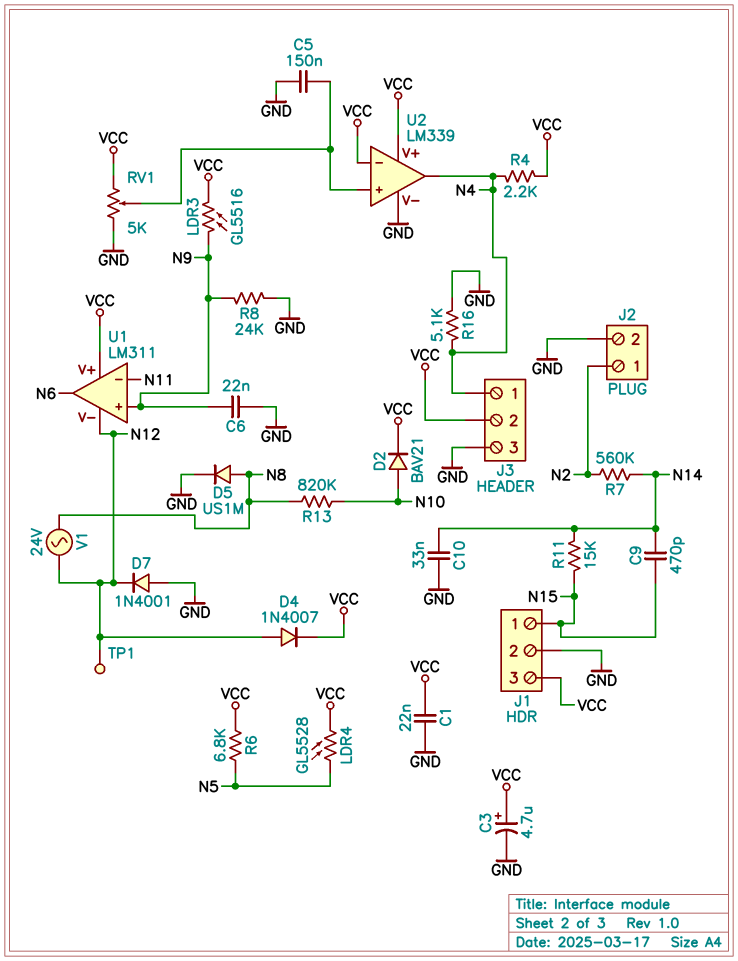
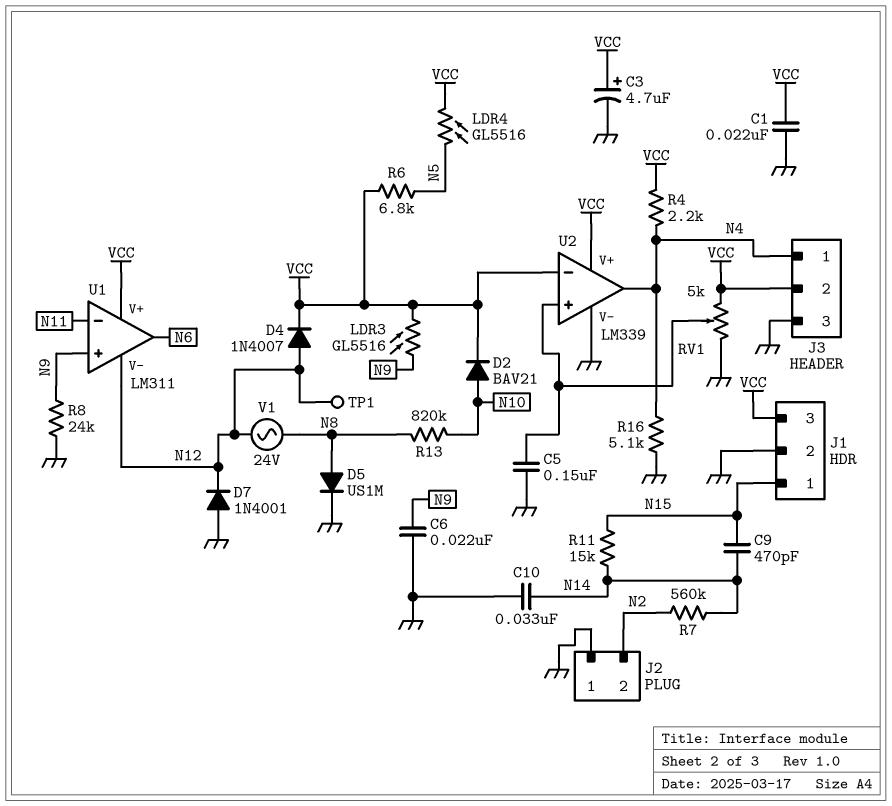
J2 pin 1: N2 -> GND
J2 pin 2: GND -> N2
LDR4: GL5528 (N5, VCC) -> GL5516 (N5, VCC)

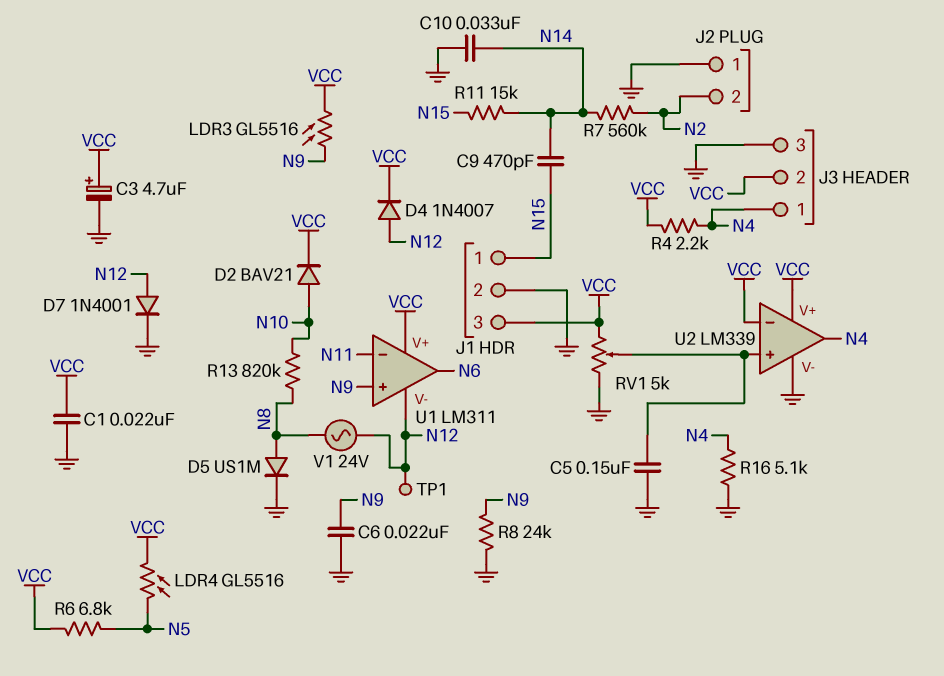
D7: diode 1N4001 (A GND, K N12) -> diode 1N4001 (A N12, K GND)

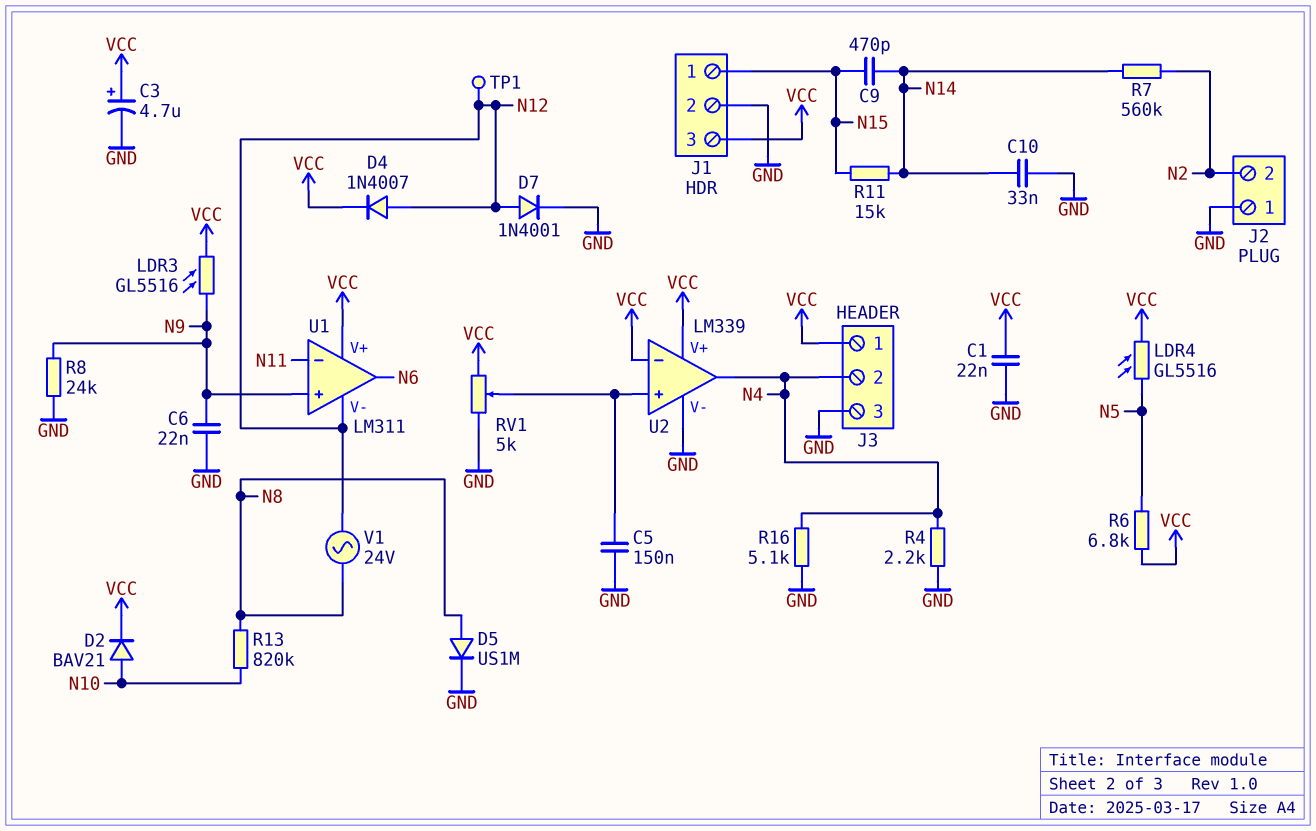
J3 pin 1: N4 -> VCC
J3 pin 2: VCC -> N4
R4: 2.2k (N4, VCC) -> 2.2k (GND, N4)

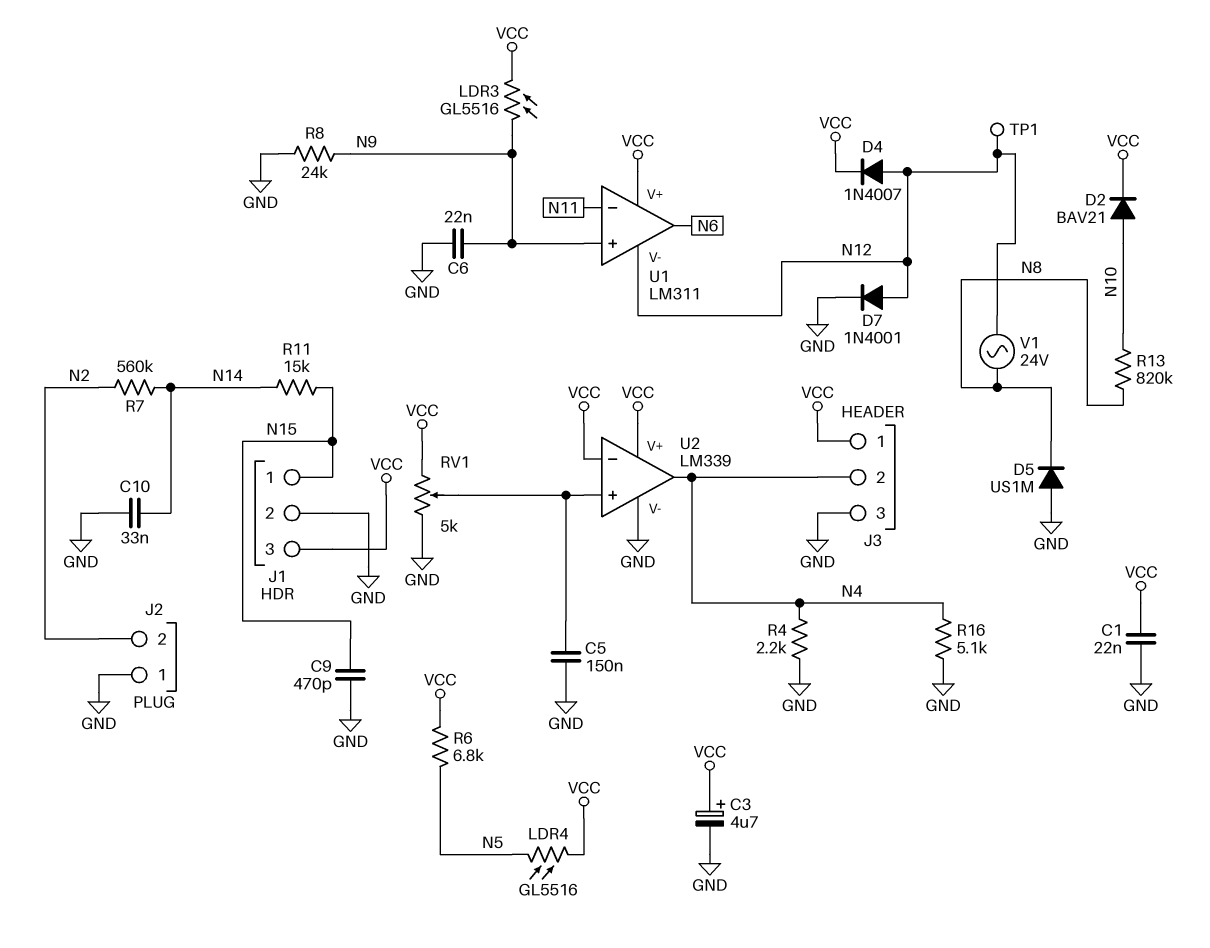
C9: 470pF (N14, N15) -> 470pF (GND, N15)
D5: diode US1M (A N8, K GND) -> diode US1M (A GND, K N8)

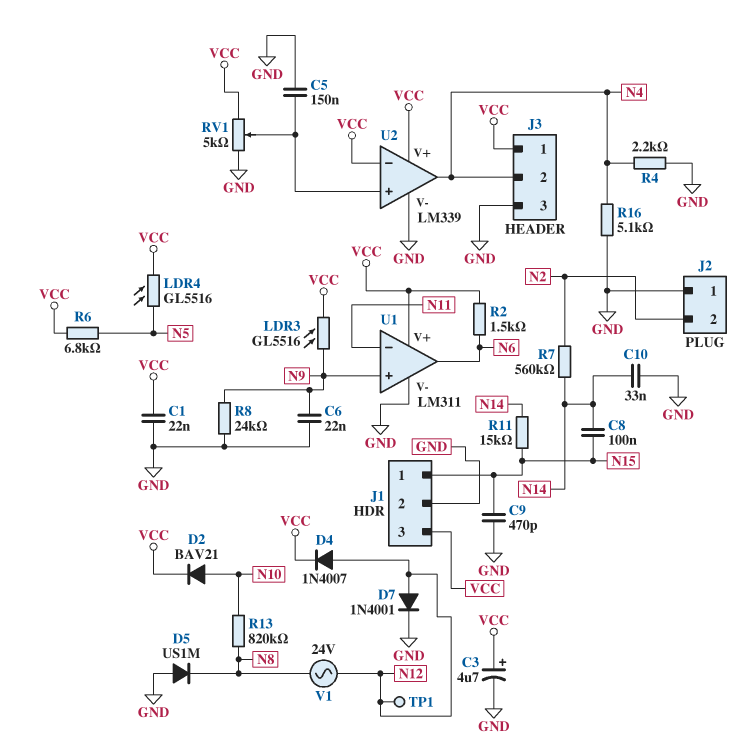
C8: none -> 100nF (N14, N15)
R2: none -> 1.5k (N6, VCC)
U1 pin V-: N12 -> GND

